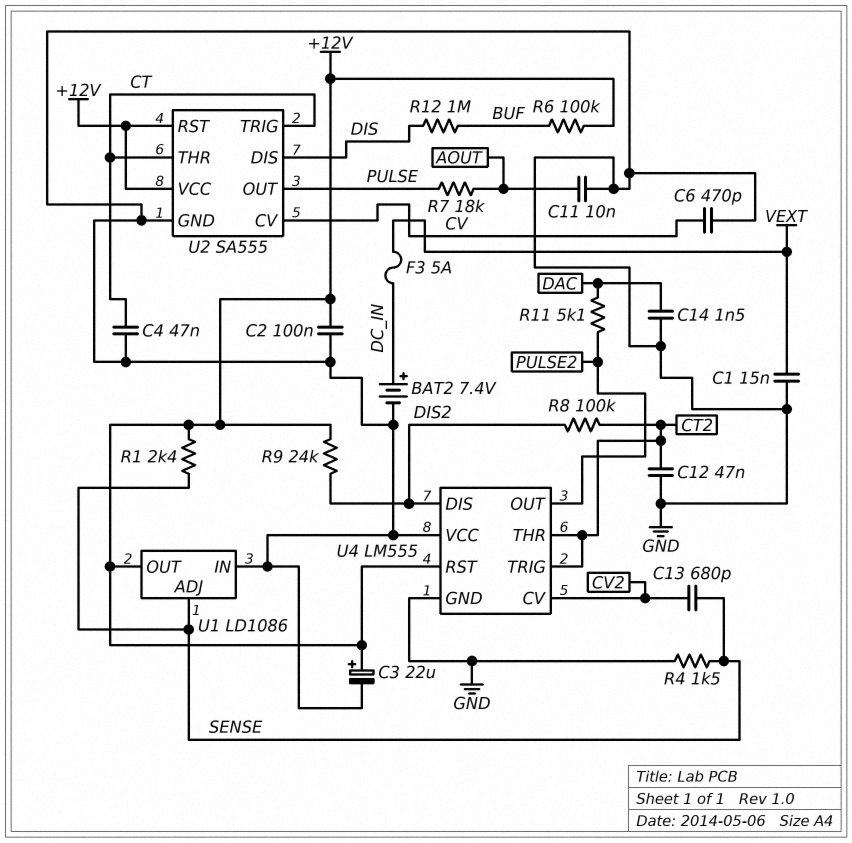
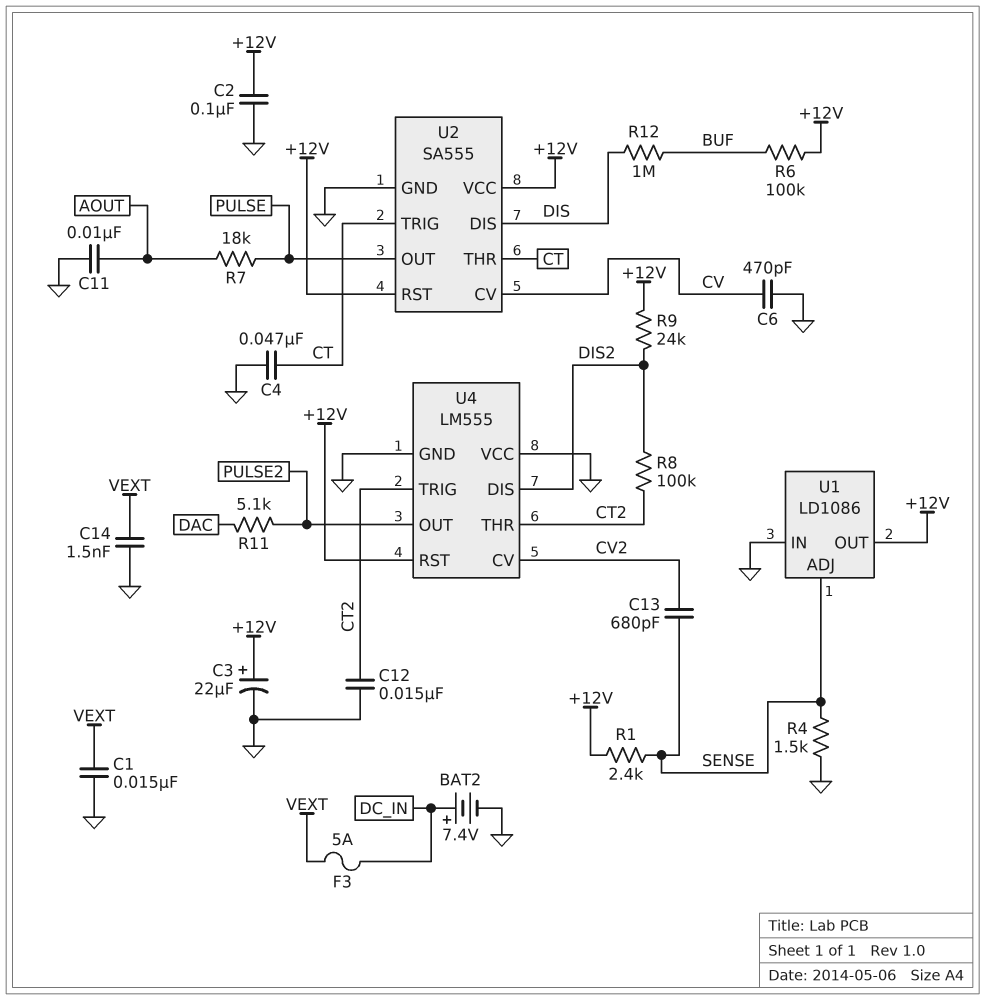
C12: 47nF (CT2, GND) -> 15nF (CT2, GND)
C14: 1.5nF (DAC, GND) -> 1.5nF (GND, VEXT)

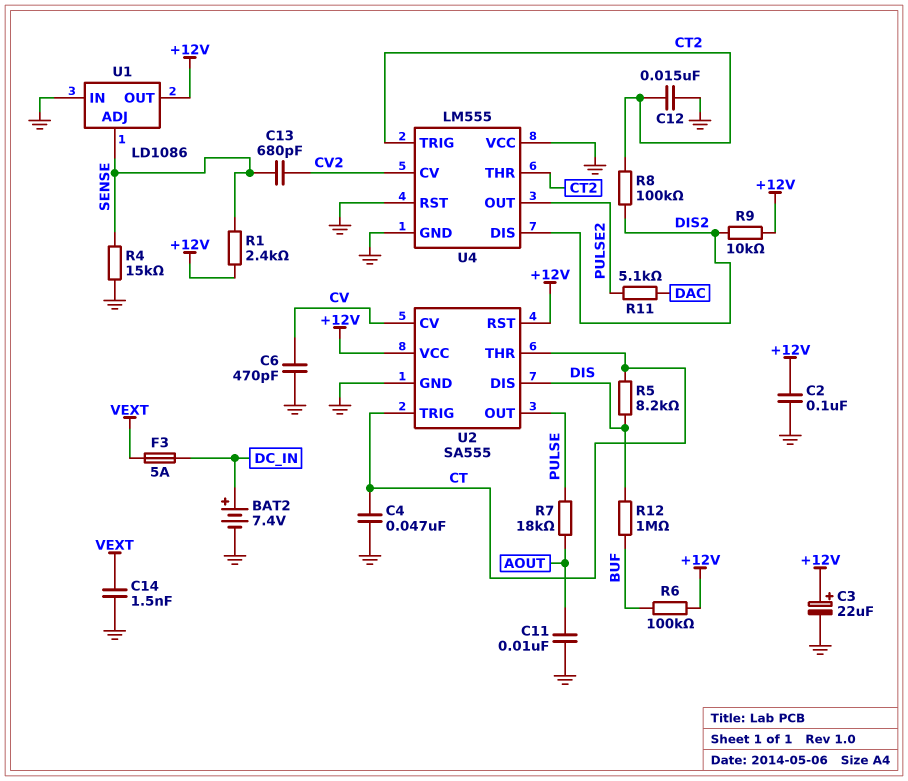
C1: 15nF (GND, VEXT) -> none
R4: 1.5k (GND, SENSE) -> 15k (GND, SENSE)
R5: none -> 8.2k (CT, DIS)
R9: 24k (+12V, DIS2) -> 10k (+12V, DIS2)
U4 pin RST: +12V -> GND

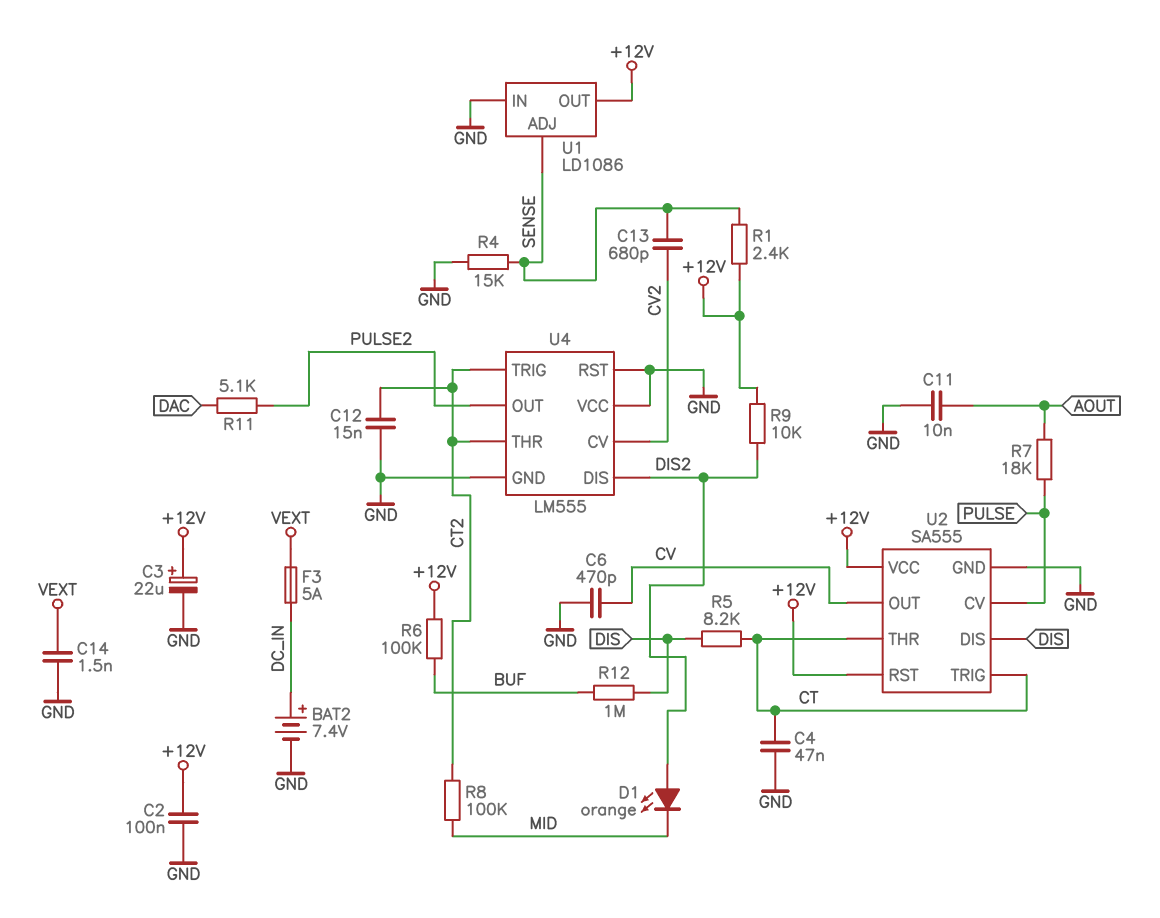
D1: none -> LED orange (A DIS2, K MID)
R8: 100k (CT2, DIS2) -> 100k (CT2, MID)
U2 pin CV: CV -> PULSE
U2 pin OUT: PULSE -> CV

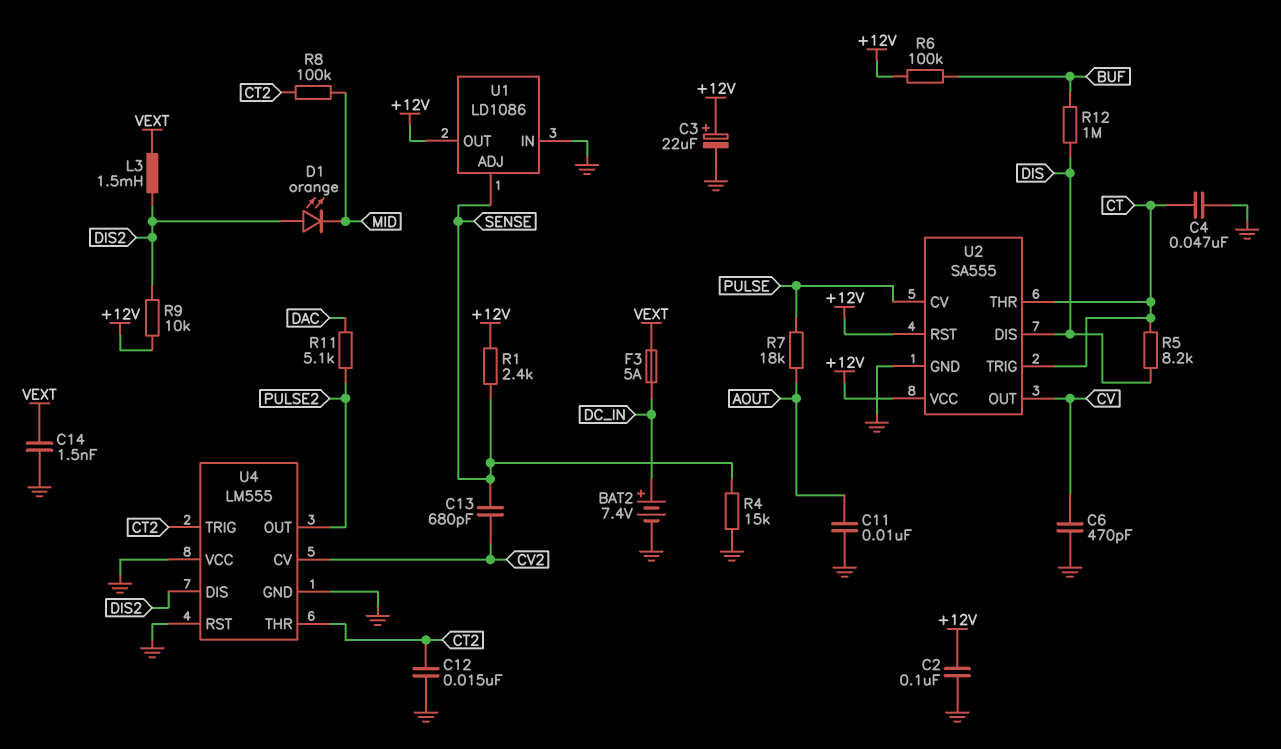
L3: none -> 1.5mH (DIS2, VEXT)

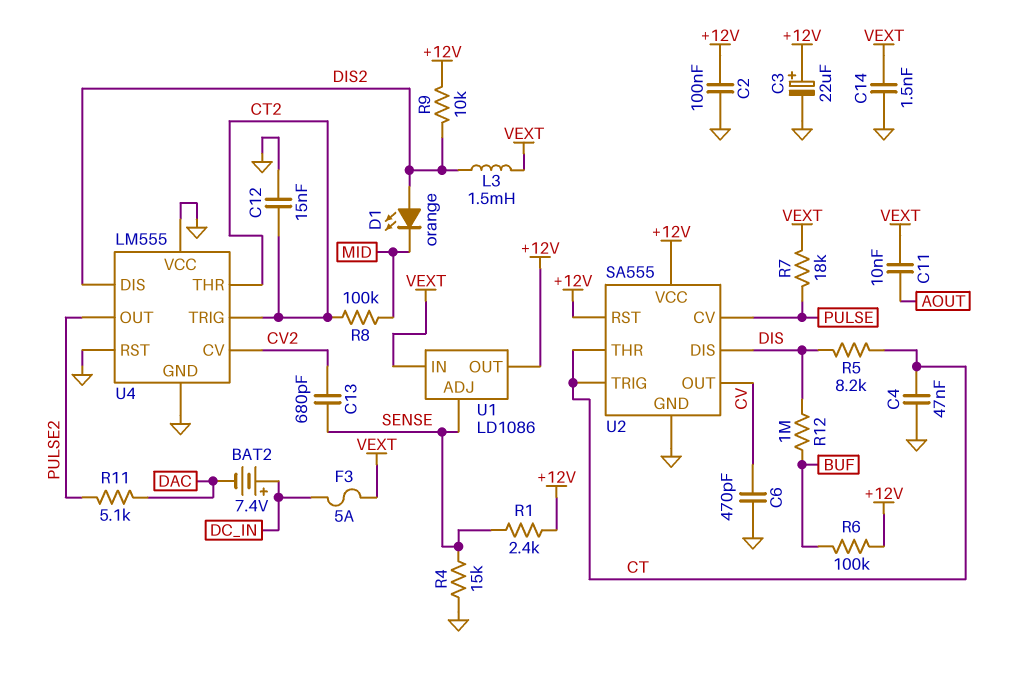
BAT2: 7.4V (plus DC_IN, minus GND) -> 7.4V (plus DC_IN, minus DAC)
C11: 10nF (AOUT, GND) -> 10nF (AOUT, VEXT)
R7: 18k (AOUT, PULSE) -> 18k (PULSE, VEXT)
U1 pin IN: GND -> VEXT

